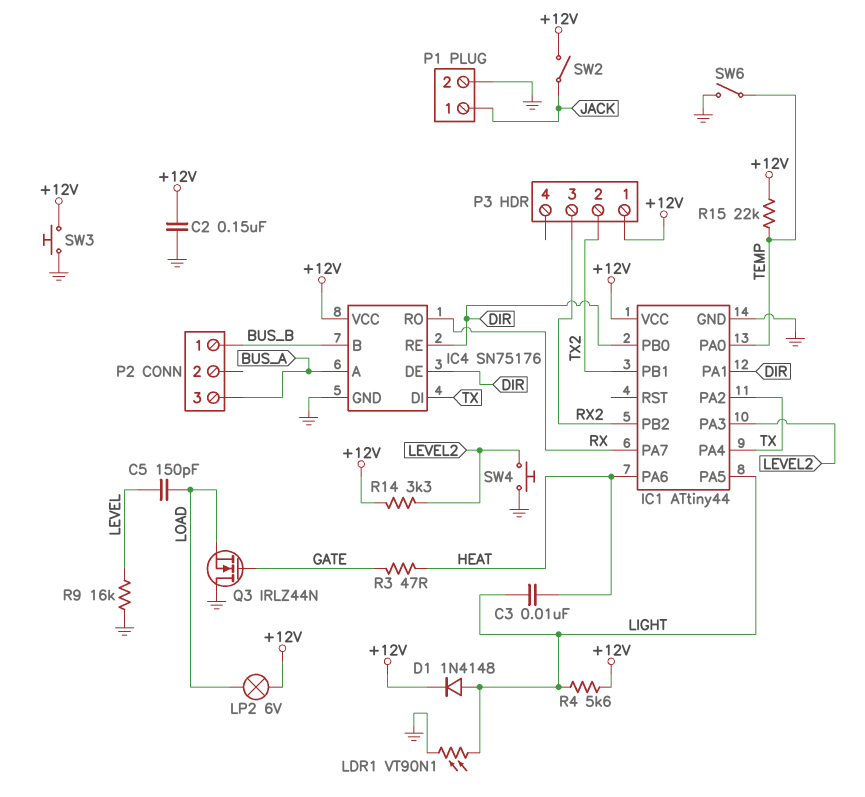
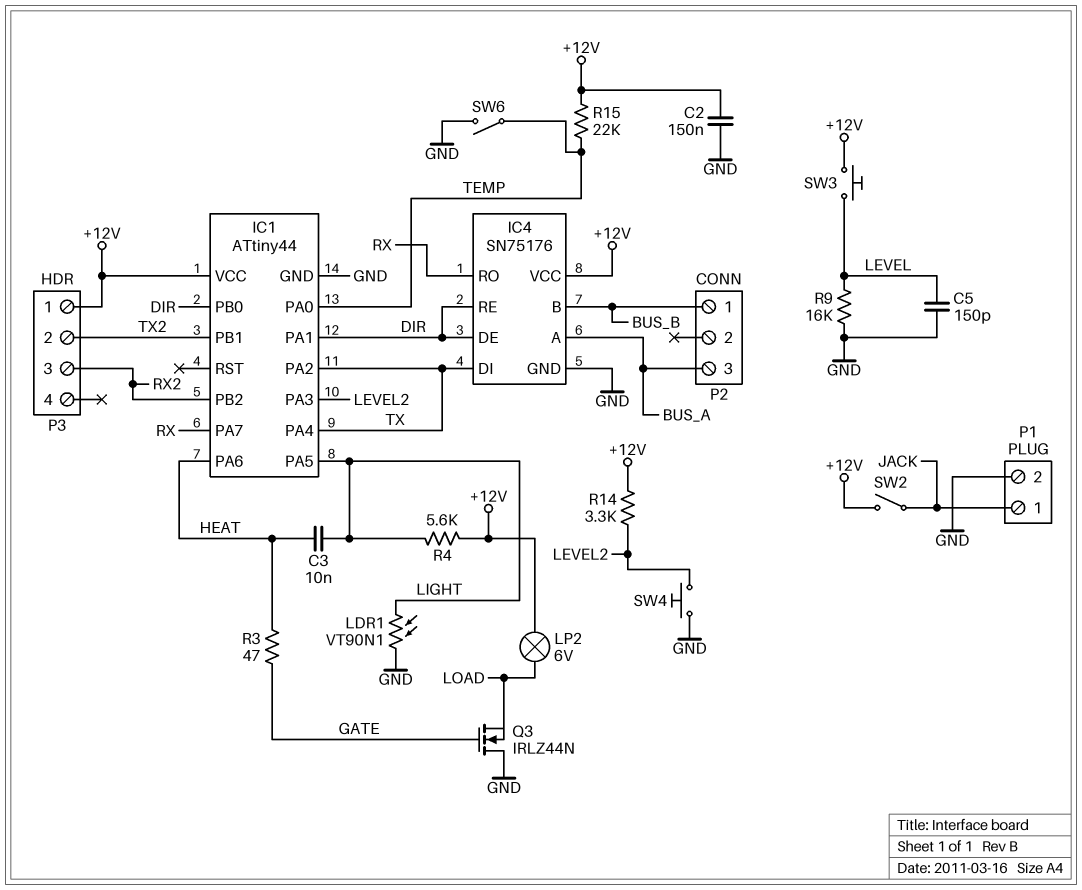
C5: 150pF (LEVEL, LOAD) -> 150pF (GND, LEVEL)
D1: diode 1N4148 (A LIGHT, K +12V) -> none
SW3: button (+12V, GND) -> button (+12V, LEVEL)

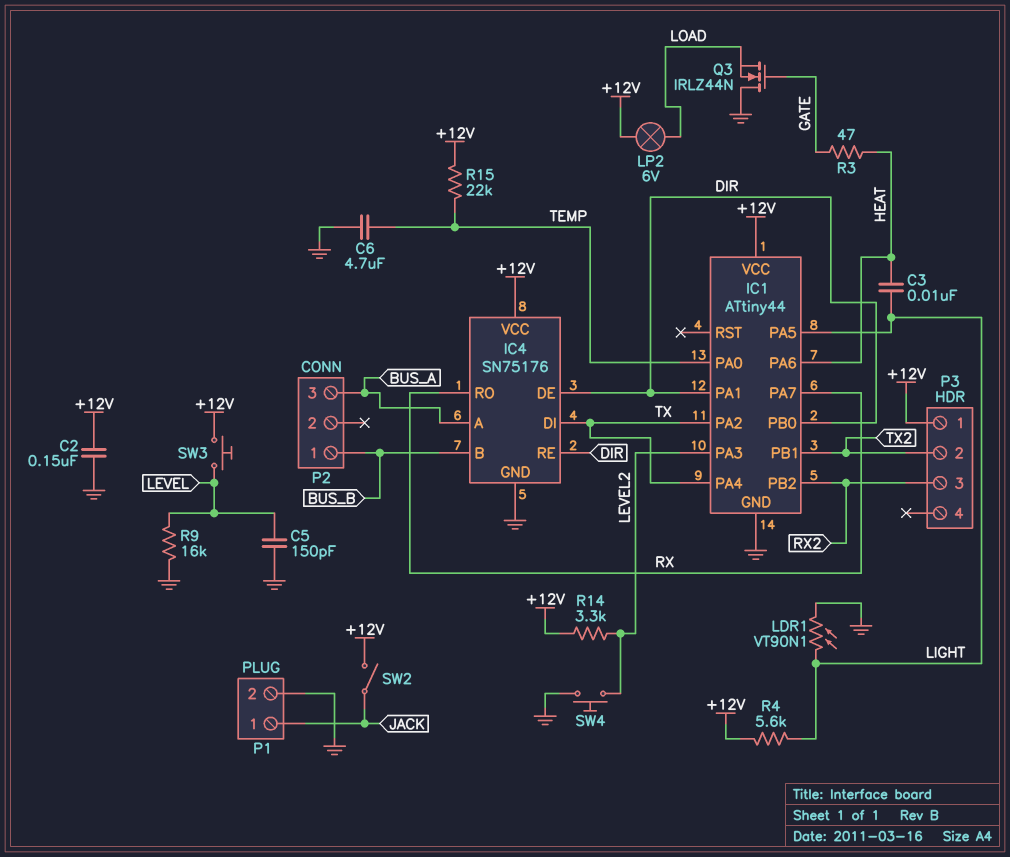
C6: none -> 4.7uF (GND, TEMP)
SW6: switch (GND, TEMP) -> none

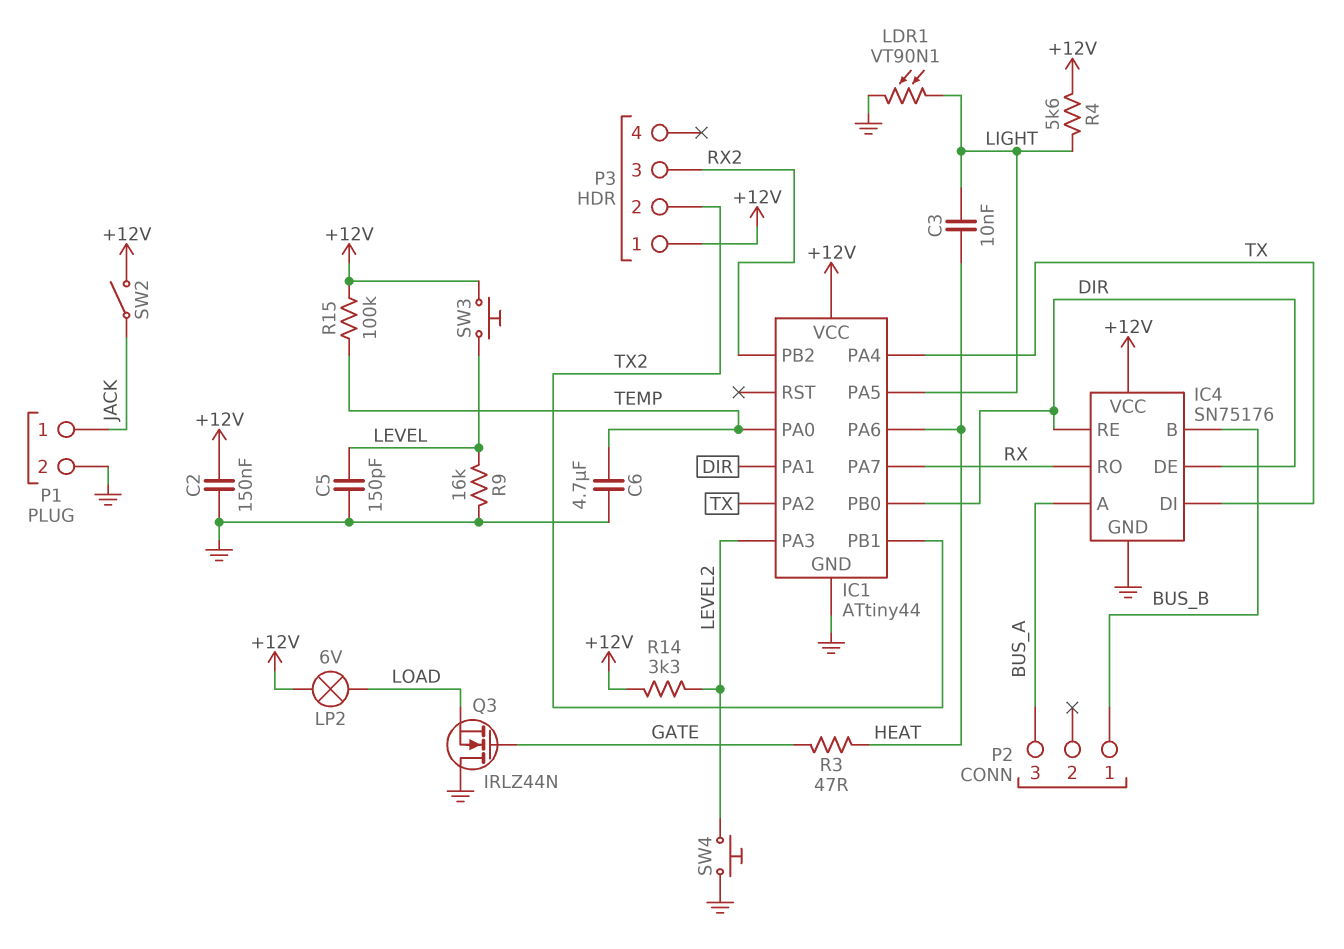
R15: 22k (+12V, TEMP) -> 100k (+12V, TEMP)

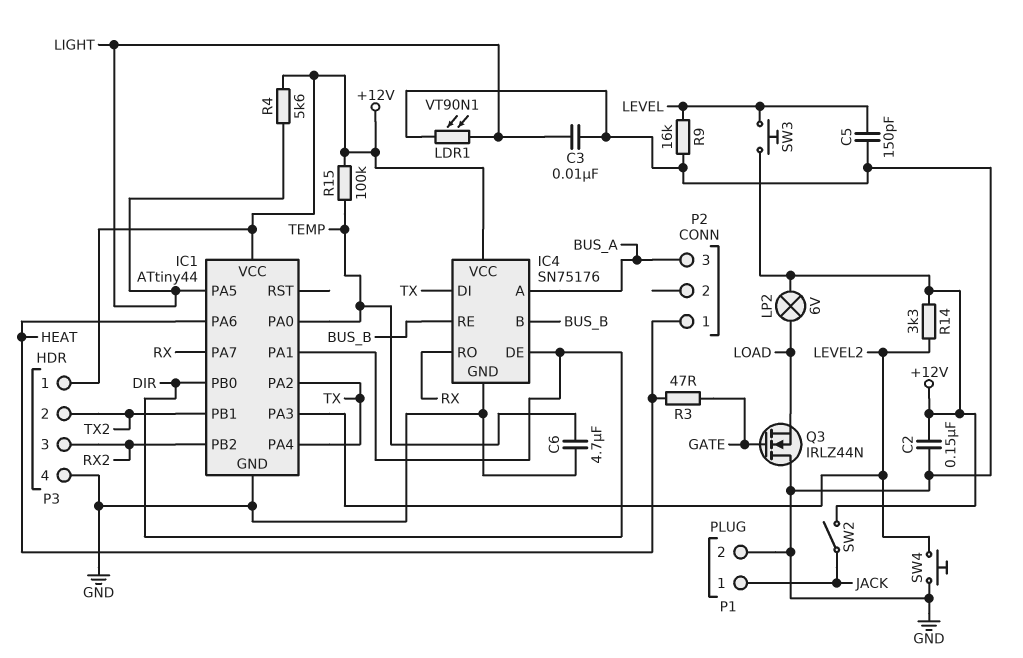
C3: 10nF (HEAT, LIGHT) -> 10nF (GND, LIGHT)
IC4 pin RE: DIR -> BUS_B
P2 pin 1: BUS_B -> HEAT
P3 pin 4: none -> GND

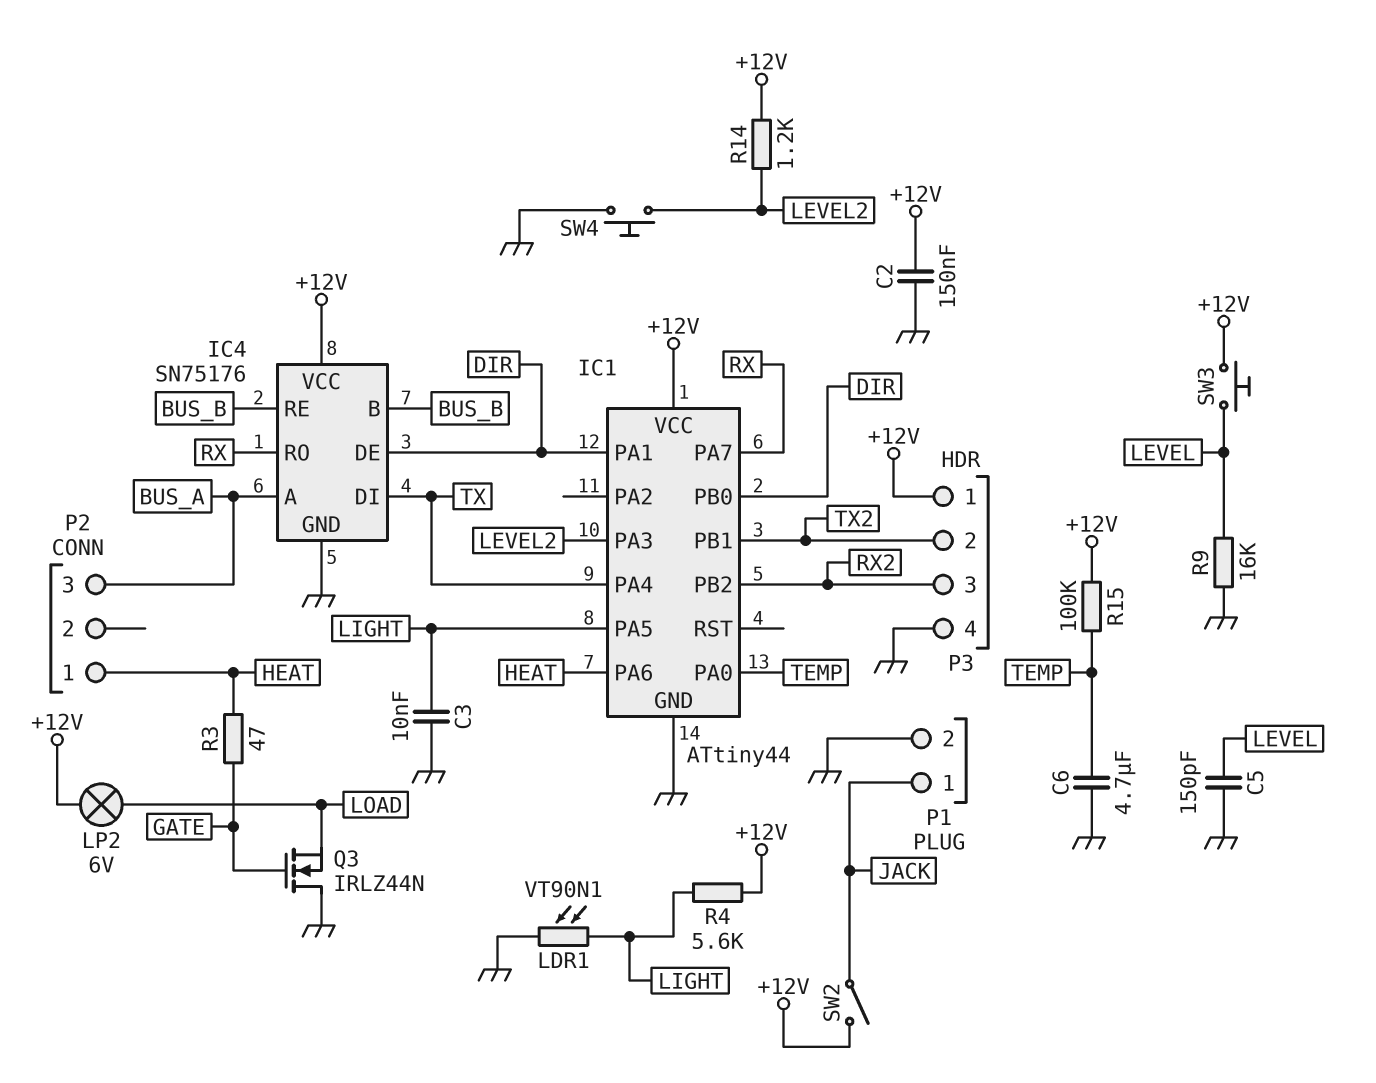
IC1 pin PA2: TX -> none
R14: 3.3k (+12V, LEVEL2) -> 1.2k (+12V, LEVEL2)

